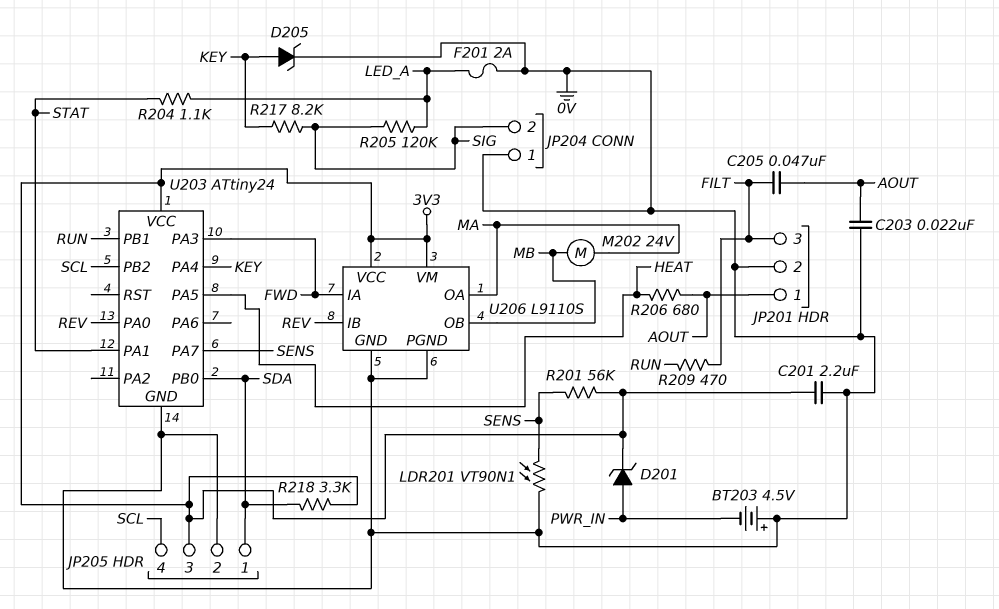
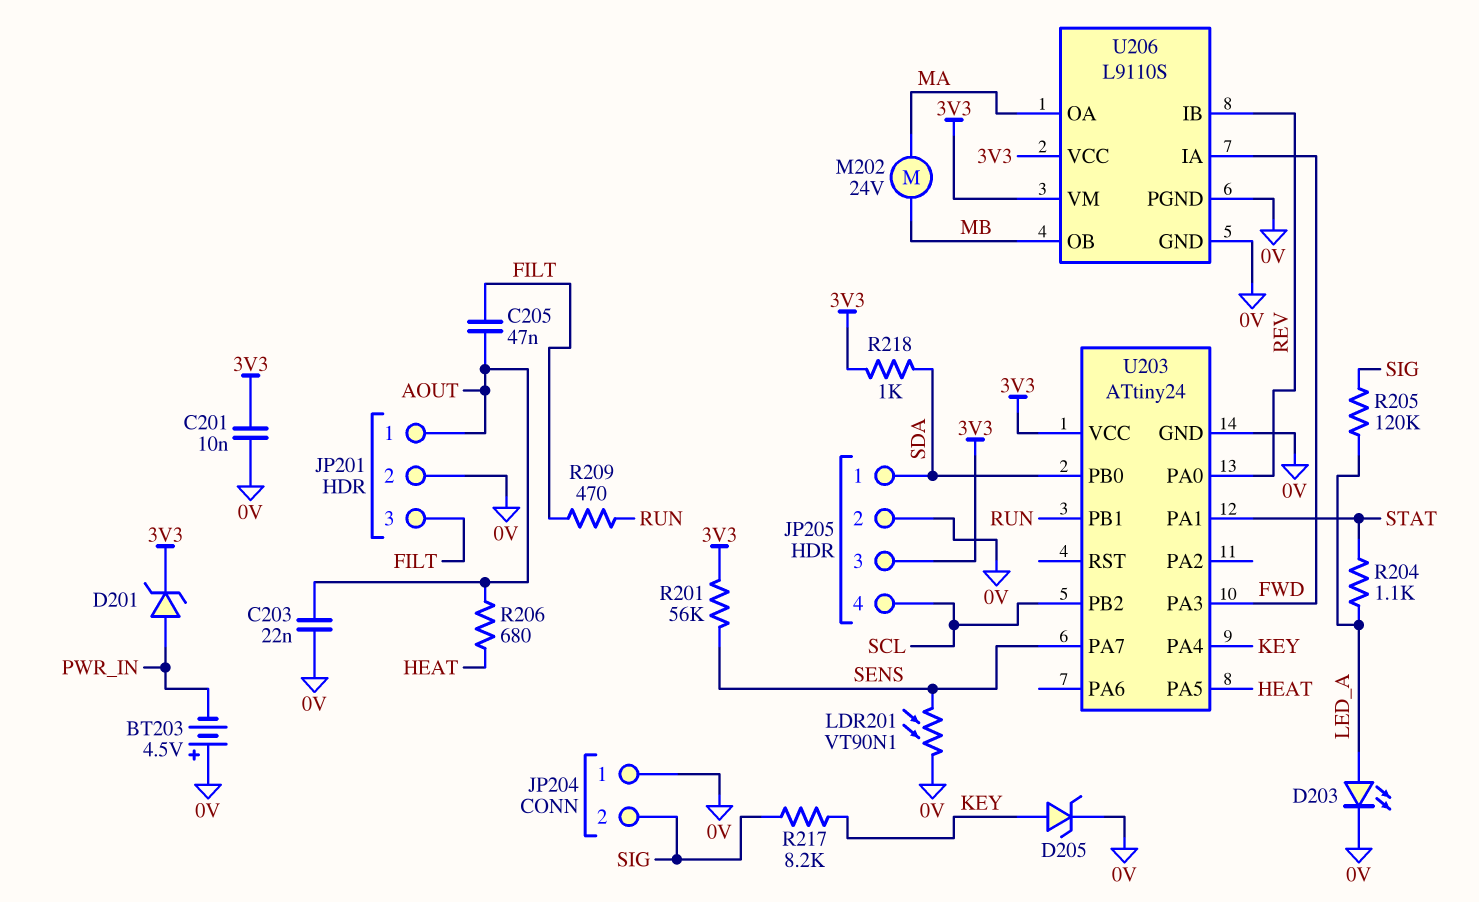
C201: 2.2uF (0V, 3V3) -> 10nF (0V, 3V3)
D203: none -> LED (A LED_A, K 0V)
F201: 2A (0V, LED_A) -> none
R218: 3.3k (3V3, SDA) -> 1k (3V3, SDA)

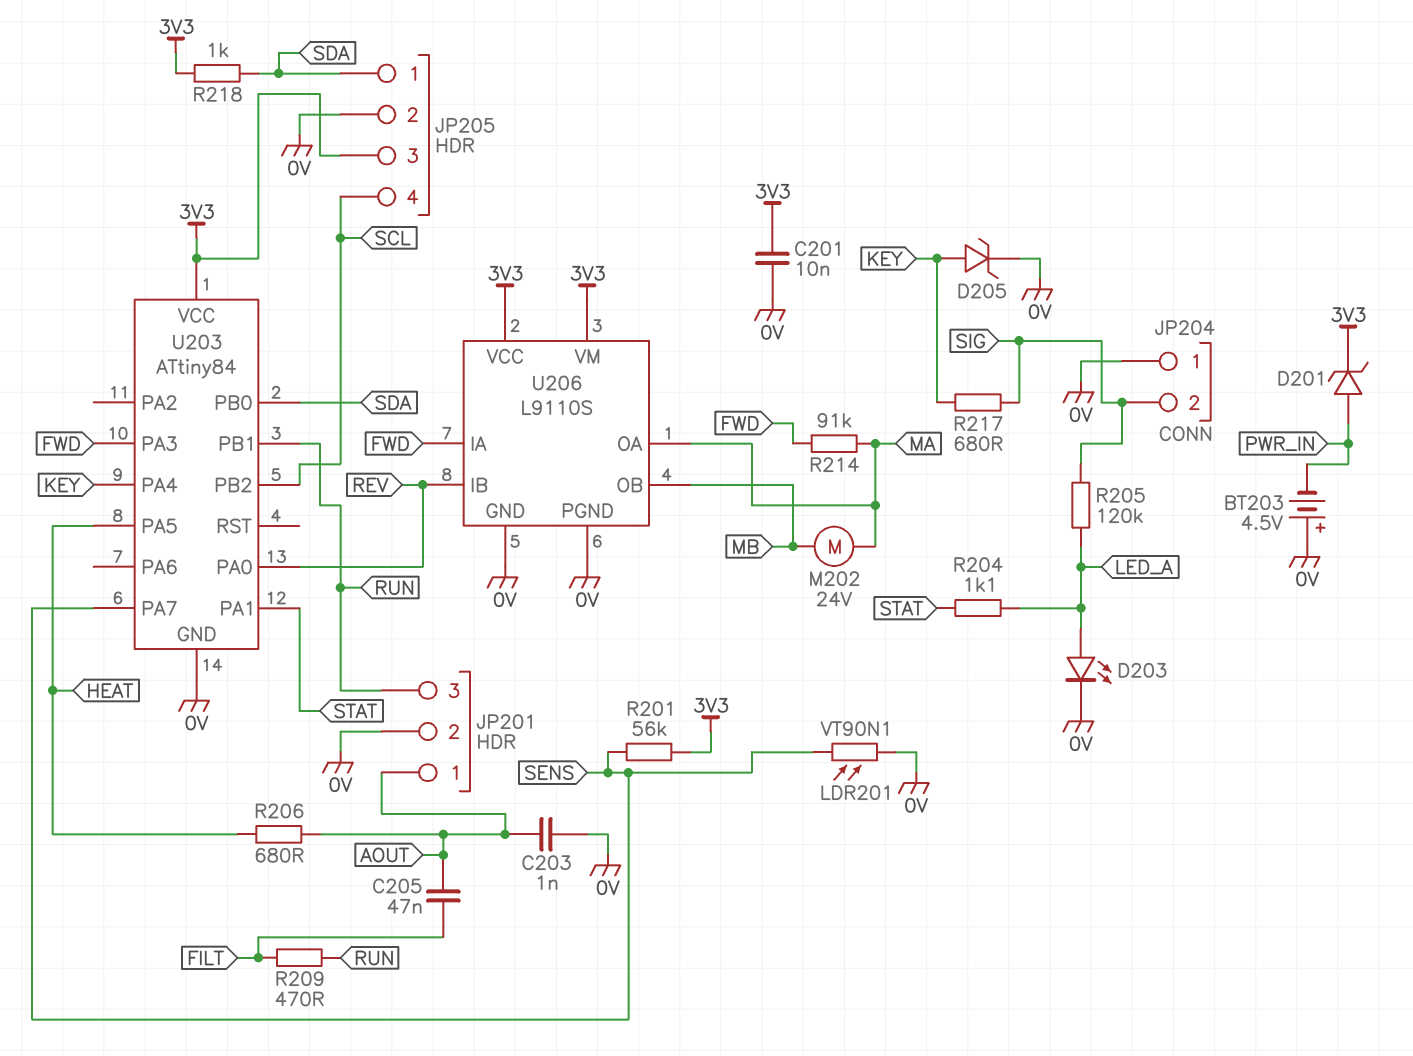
C203: 22nF (0V, AOUT) -> 1nF (0V, AOUT)
JP201 pin 3: FILT -> RUN
R214: none -> 91k (FWD, MA)
R217: 8.2k (KEY, SIG) -> 680 (KEY, SIG)
U203: ATtiny24 -> ATtiny84

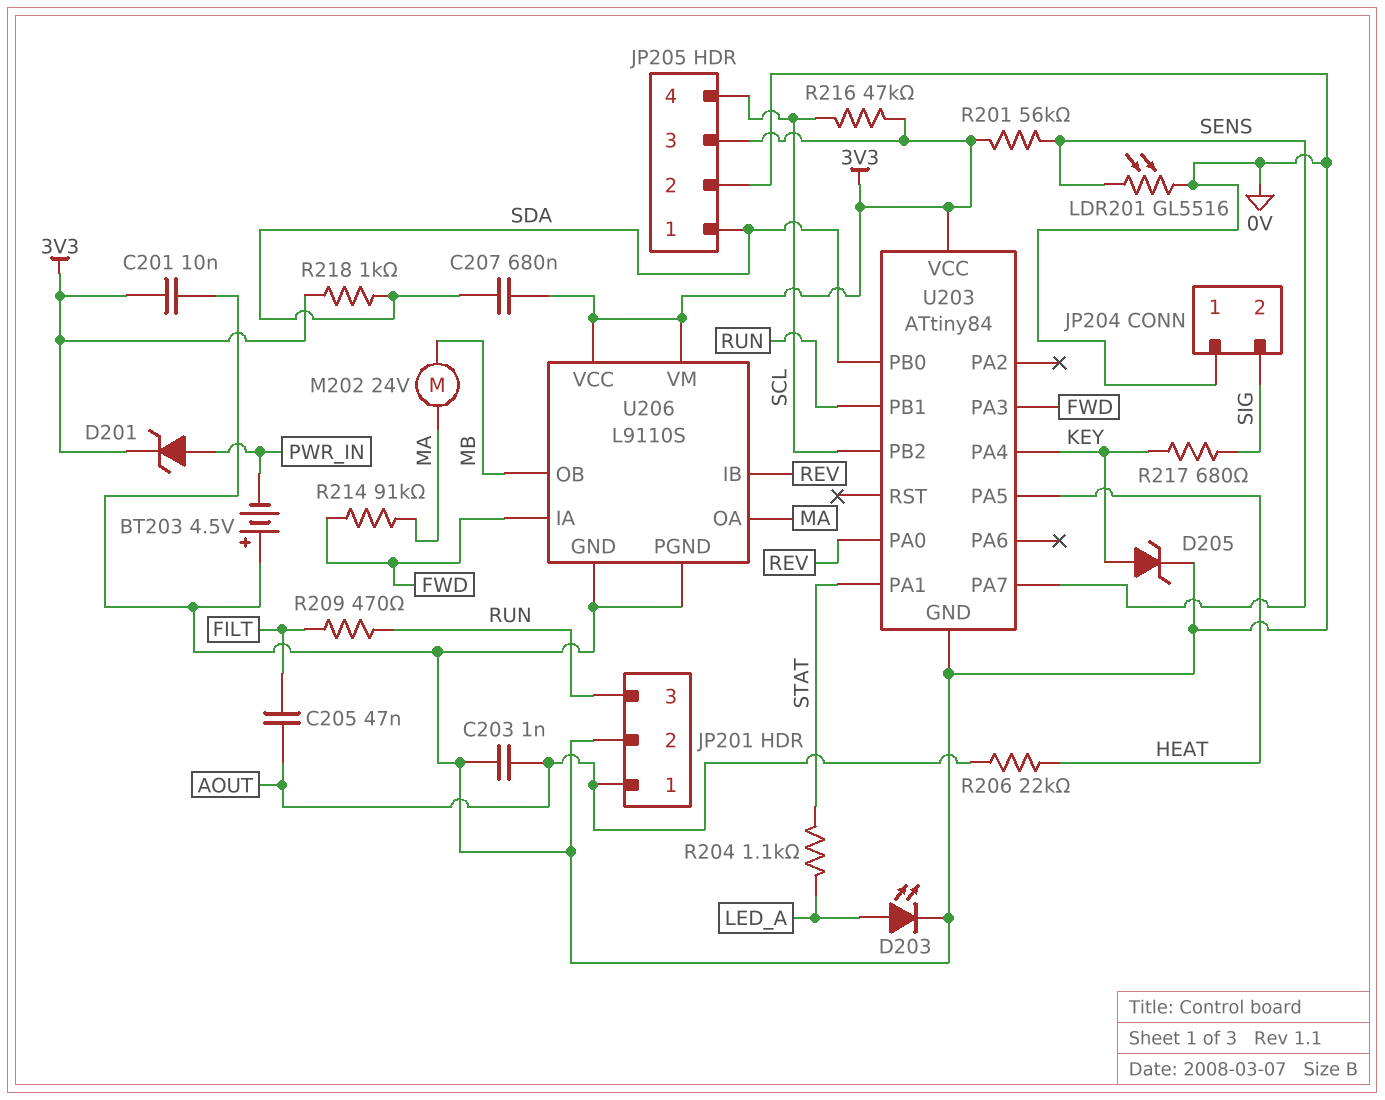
C207: none -> 680nF (3V3, SDA)
LDR201: VT90N1 (0V, SENS) -> GL5516 (0V, SENS)
R205: 120k (LED_A, SIG) -> none
R206: 680 (AOUT, HEAT) -> 22k (AOUT, HEAT)
R216: none -> 47k (3V3, SCL)

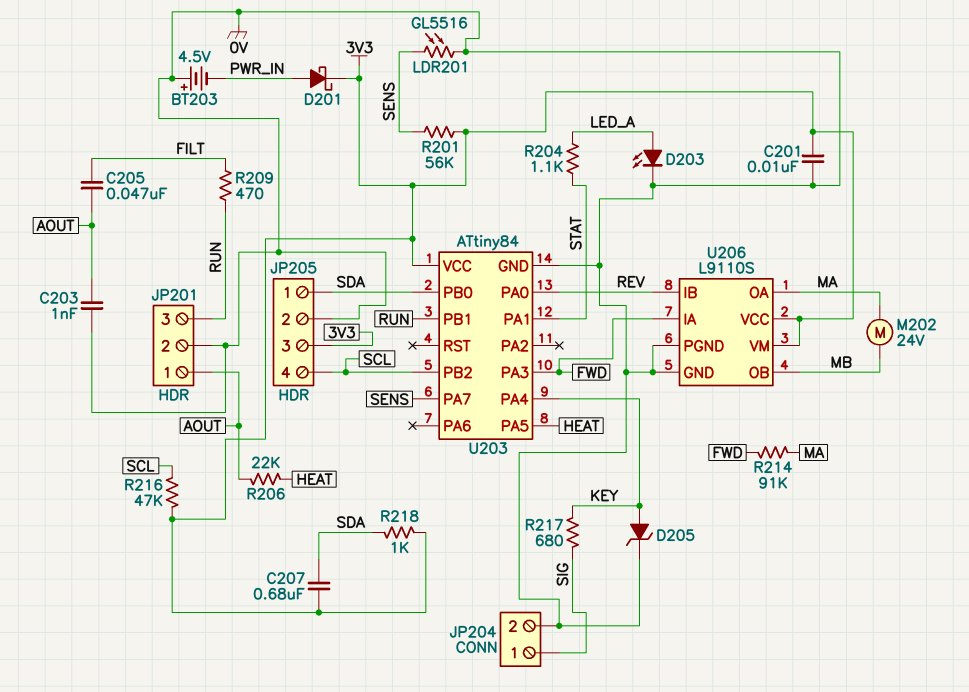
D201: zener (A PWR_IN, K 3V3) -> schottky (A PWR_IN, K 3V3)
JP204 pin 1: 0V -> SIG
JP204 pin 2: SIG -> 0V

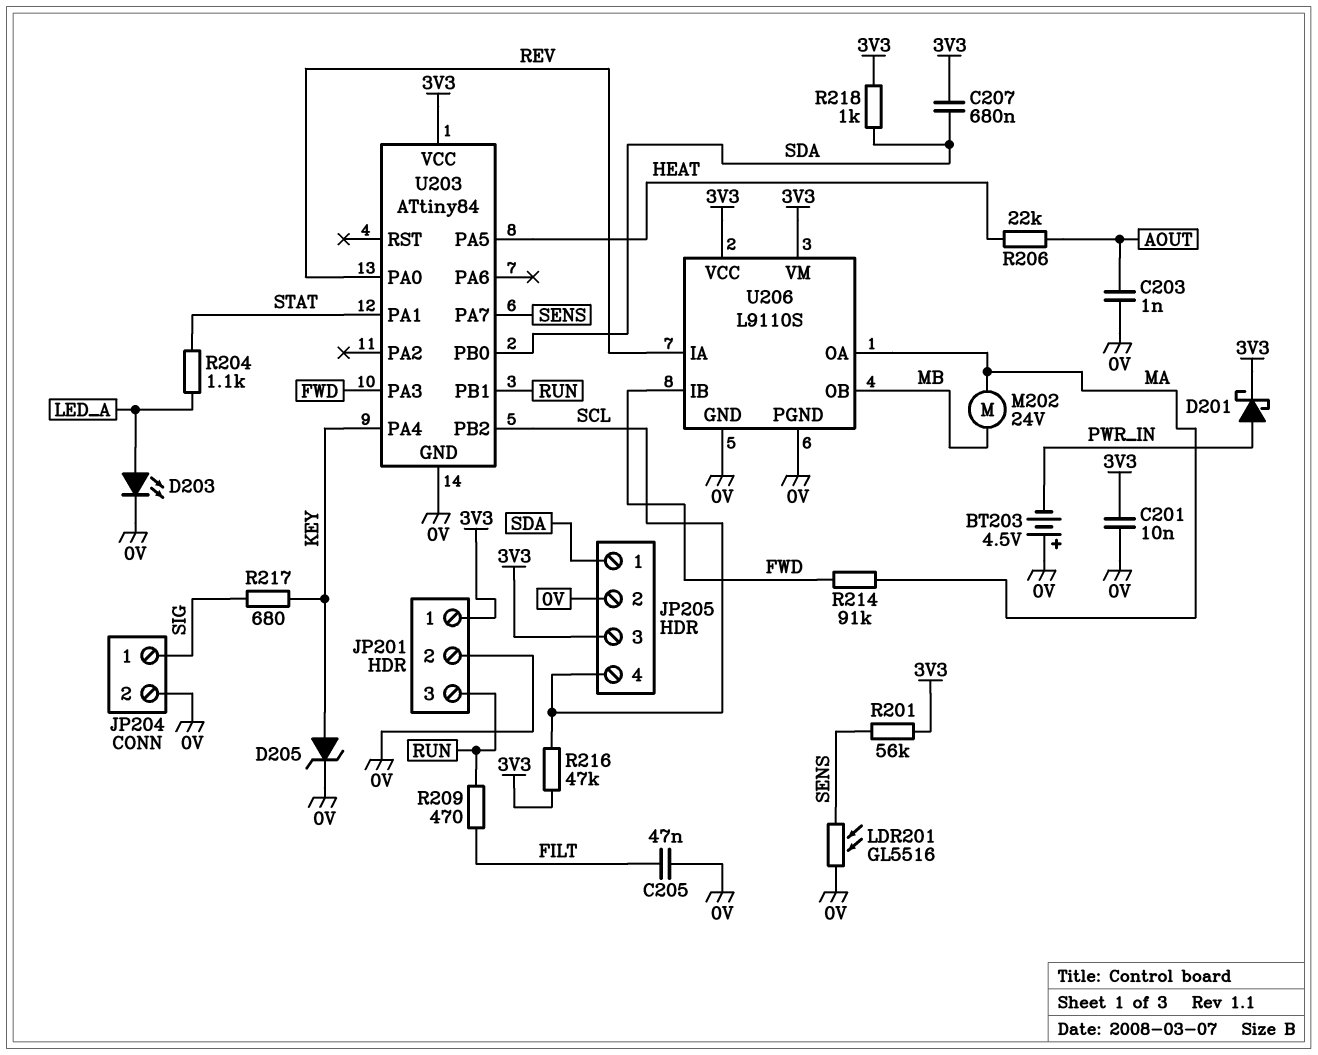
C205: 47nF (AOUT, FILT) -> 47nF (0V, FILT)
JP201 pin 1: AOUT -> 3V3
U206 pin IA: FWD -> REV
U206 pin IB: REV -> FWD

